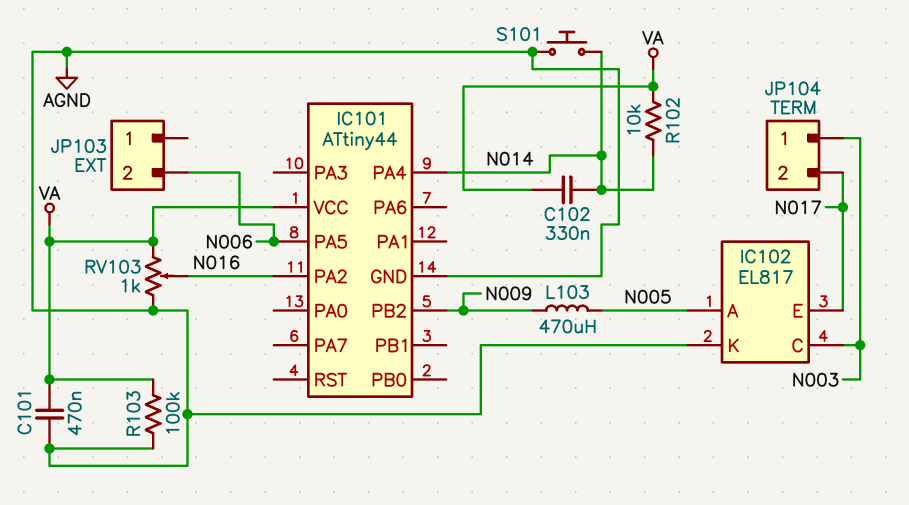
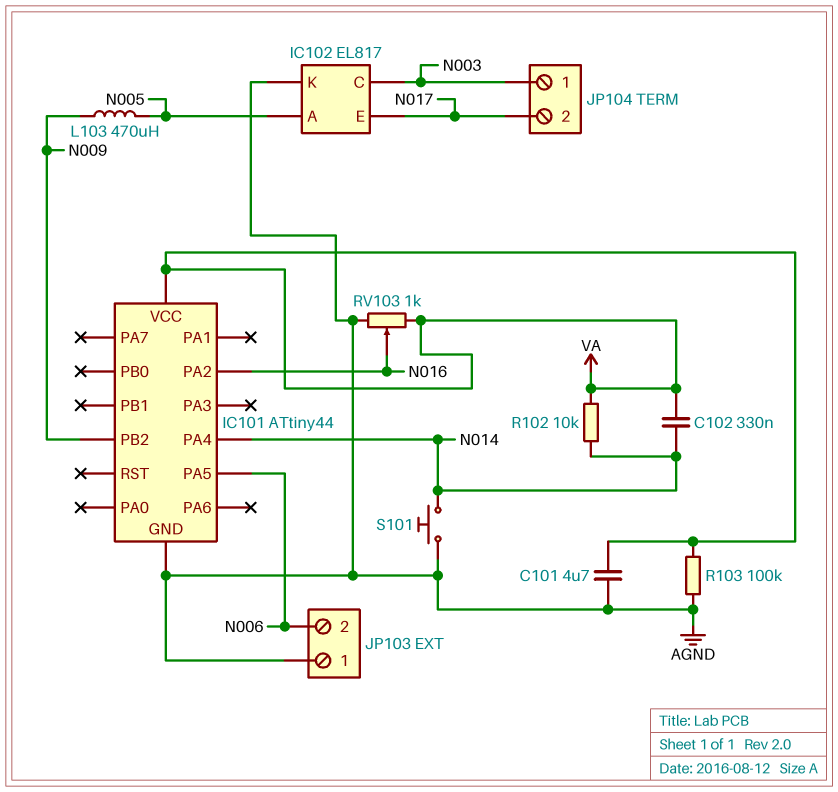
C101: 470nF (AGND, VA) -> 4.7uF (AGND, VA)
JP103 pin 1: none -> AGND

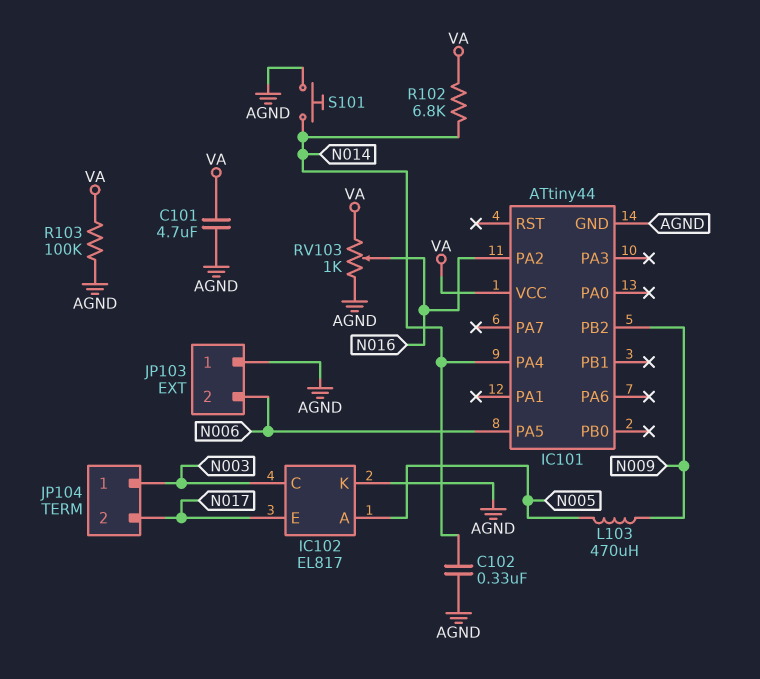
C102: 330nF (N014, VA) -> 330nF (AGND, N014)
R102: 10k (N014, VA) -> 6.8k (N014, VA)

